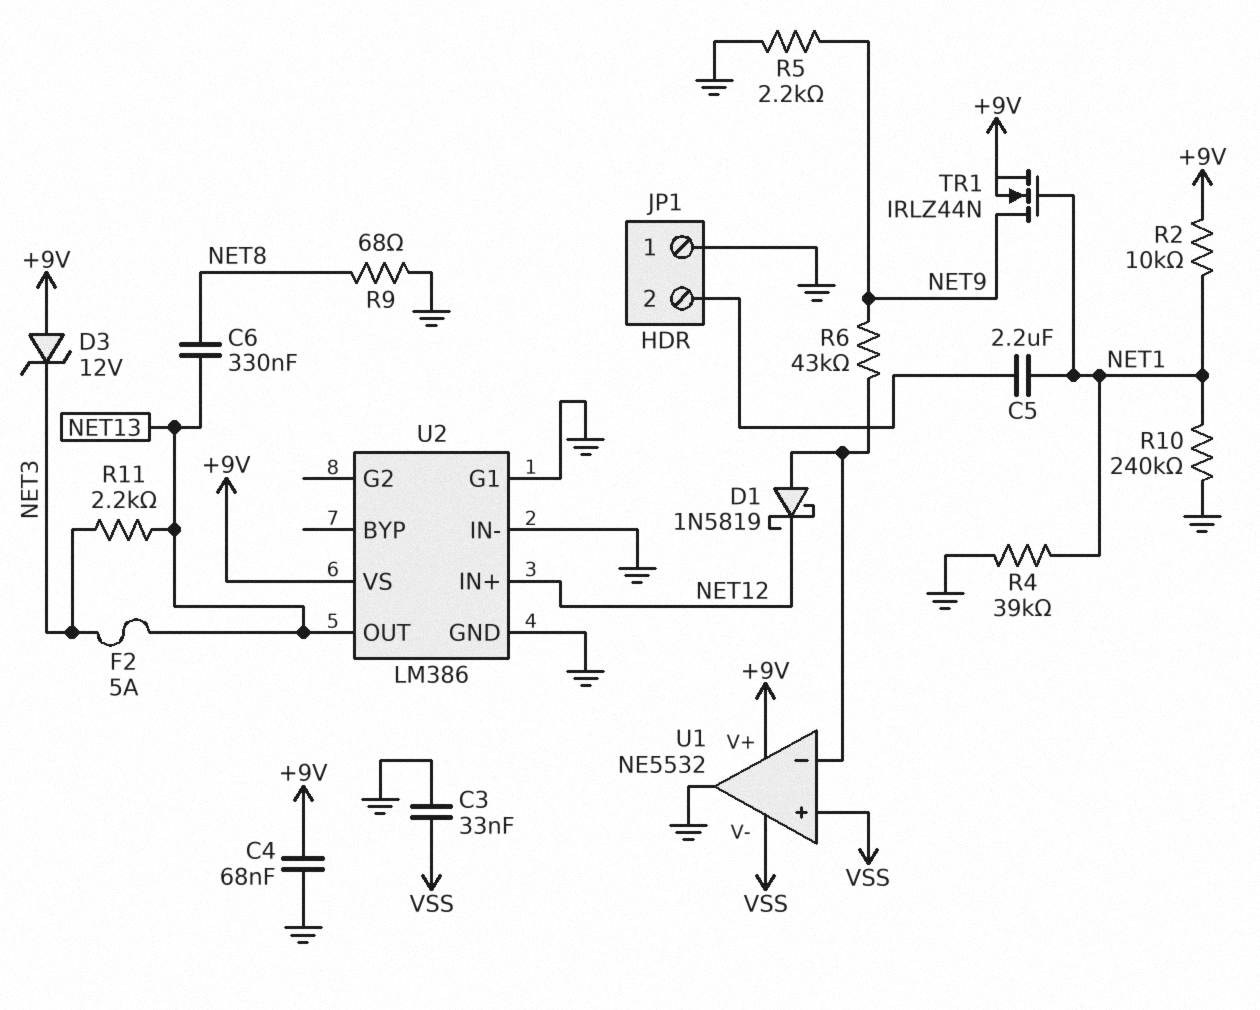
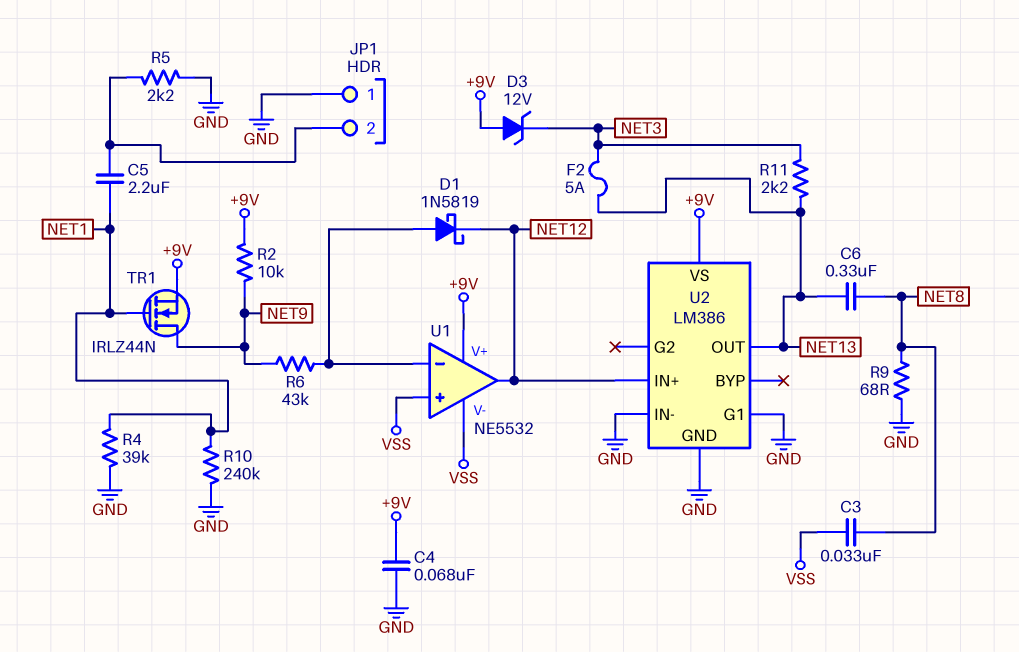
C3: 33nF (GND, VSS) -> 33nF (NET8, VSS)
R2: 10k (+9V, NET1) -> 10k (+9V, NET9)
R5: 2.2k (GND, NET9) -> 2.2k (GND, JP1/2)
U1 pin out: GND -> NET12

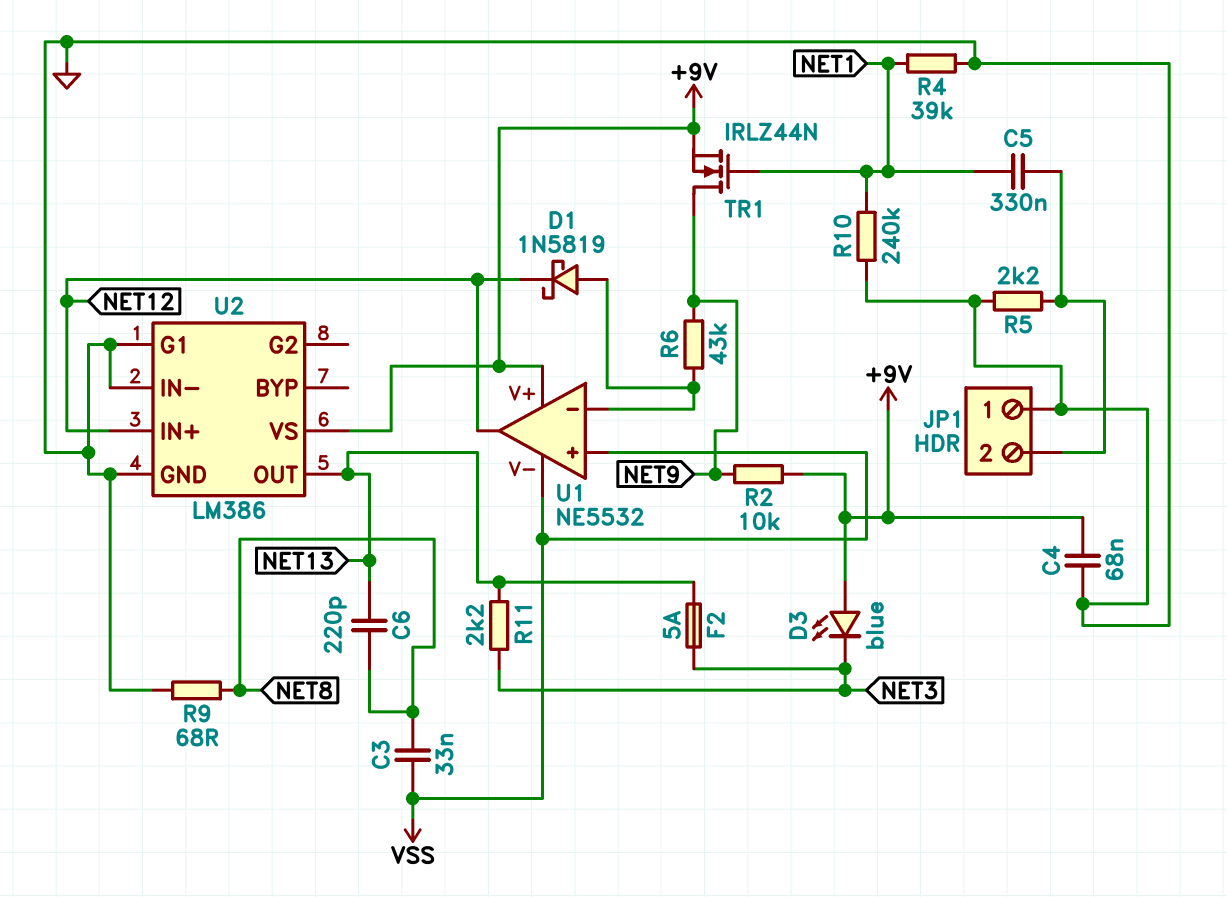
C5: 2.2uF (JP1/2, NET1) -> 330nF (JP1/2, NET1)
C6: 330nF (NET8, NET13) -> 220pF (NET8, NET13)
D3: zener 12V (A +9V, K NET3) -> LED blue (A +9V, K NET3)

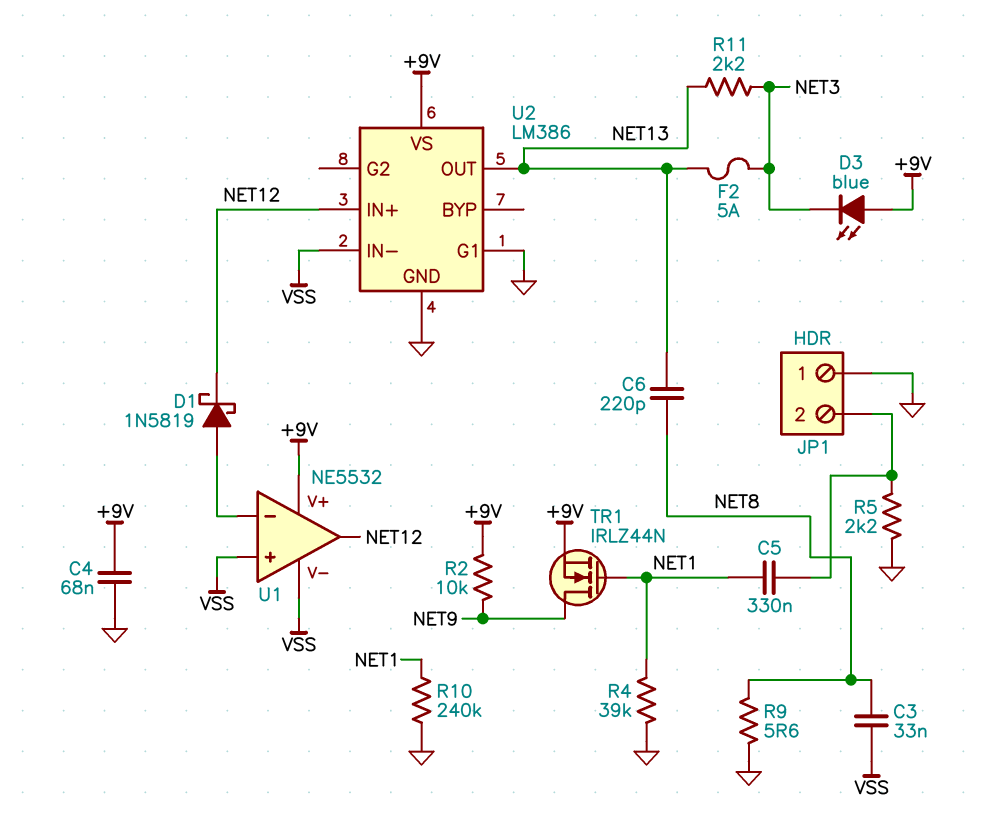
R6: 43k (NET9, U1/in-) -> none
R9: 68 (GND, NET8) -> 5.6 (GND, NET8)
U2 pin IN-: GND -> VSS

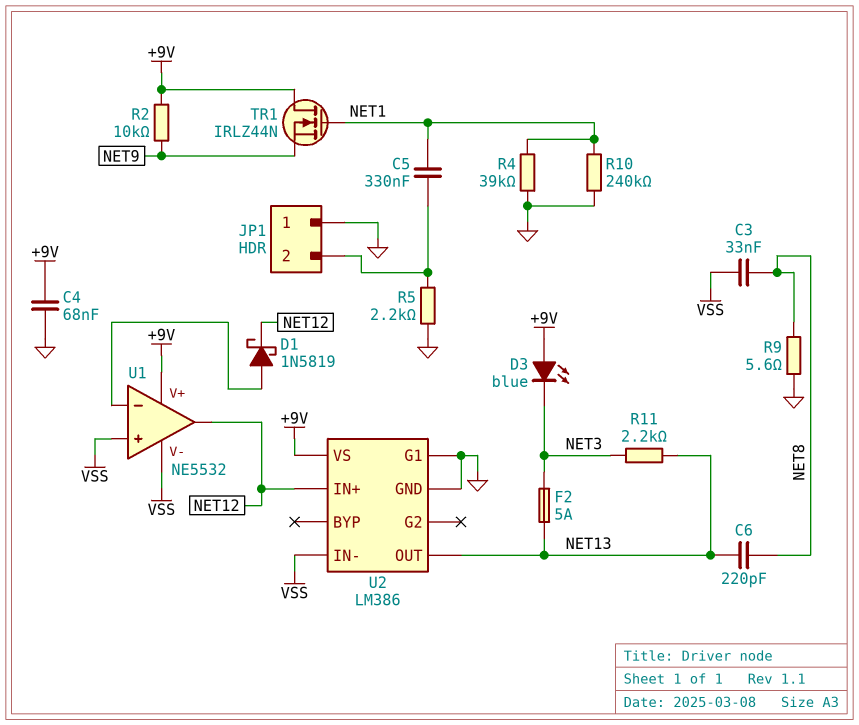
TR1: NMOS IRLZ44N (G NET1, D NET9, S +9V) -> NMOS IRLZ44N (G NET1, D +9V, S NET9)

